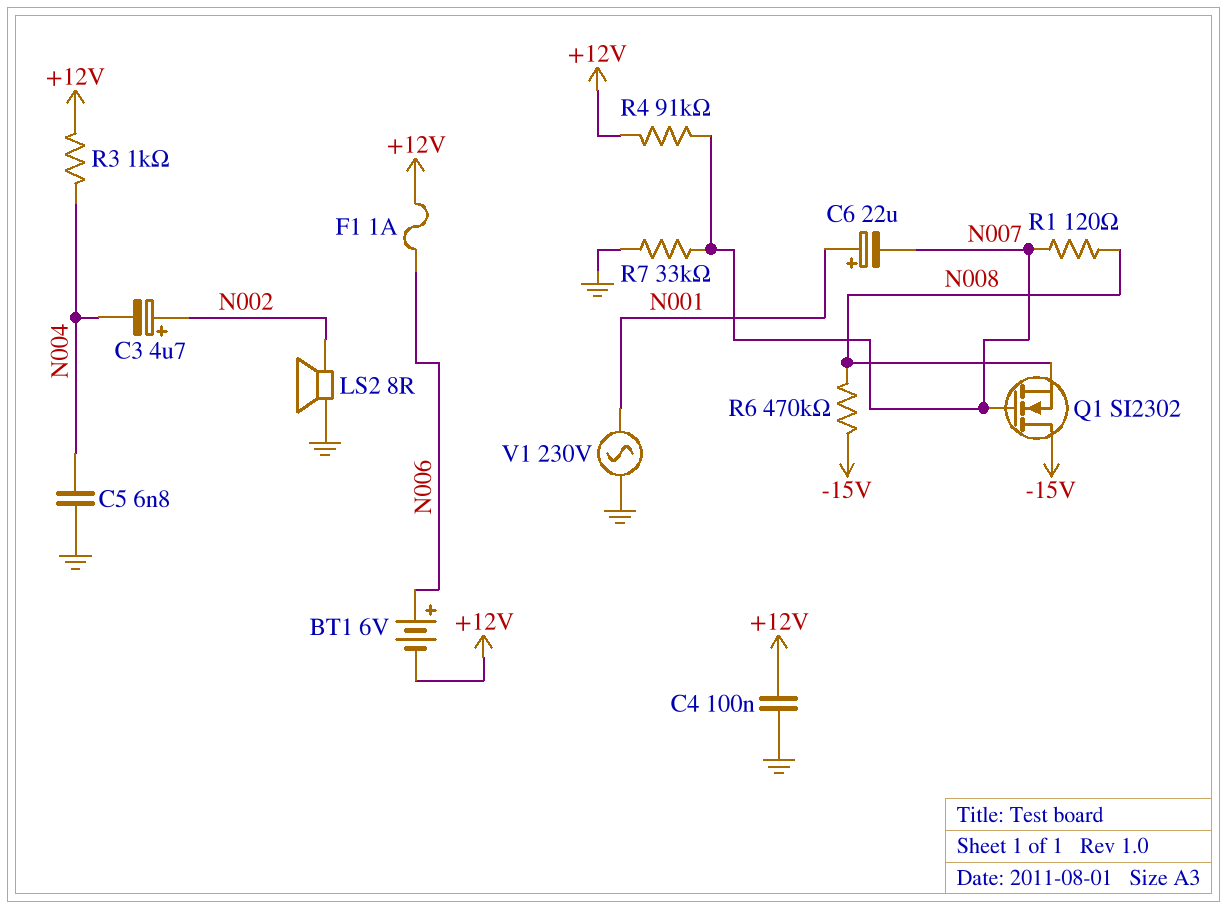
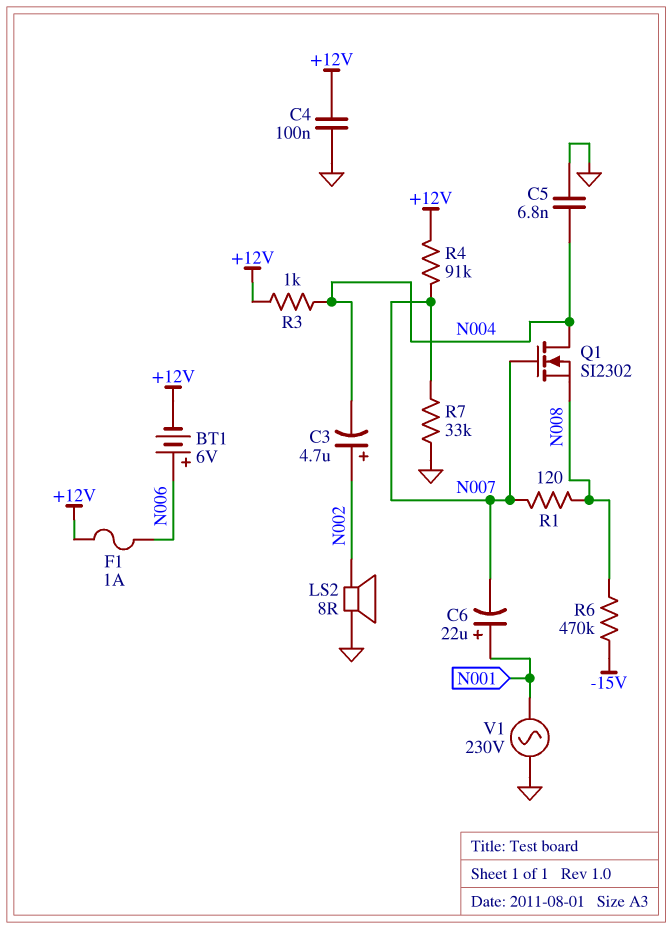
Q1: NMOS SI2302 (G N007, D -15V, S N008) -> NMOS SI2302 (G N007, D N004, S N008)

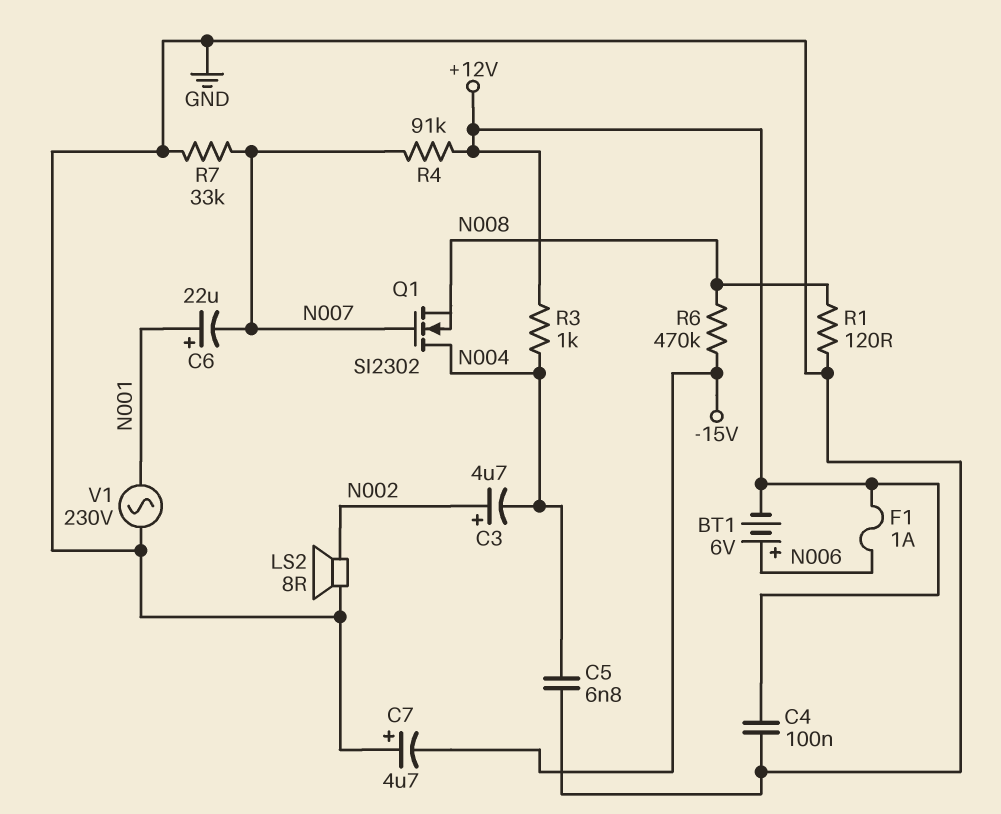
C7: none -> 4.7uF (plus GND, minus -15V)
R1: 120 (N007, N008) -> 120 (GND, N008)

